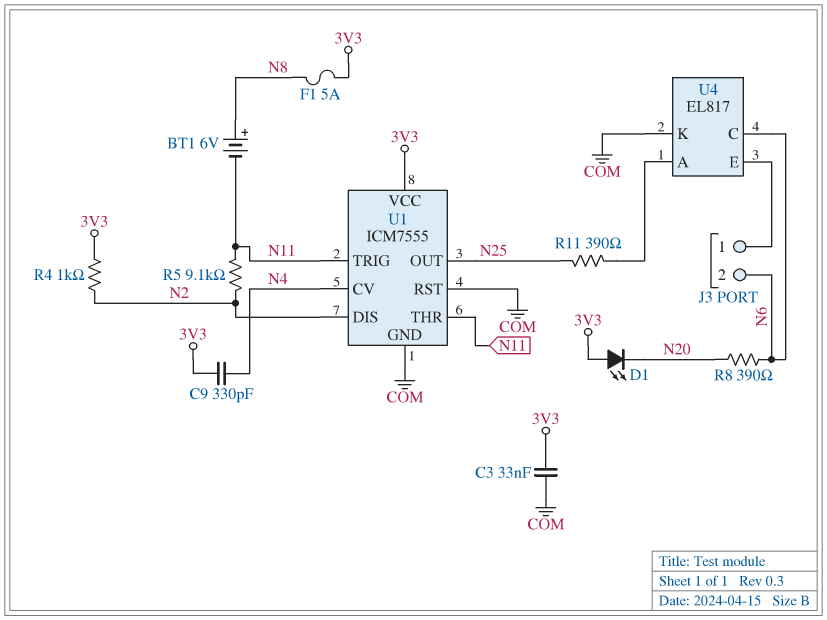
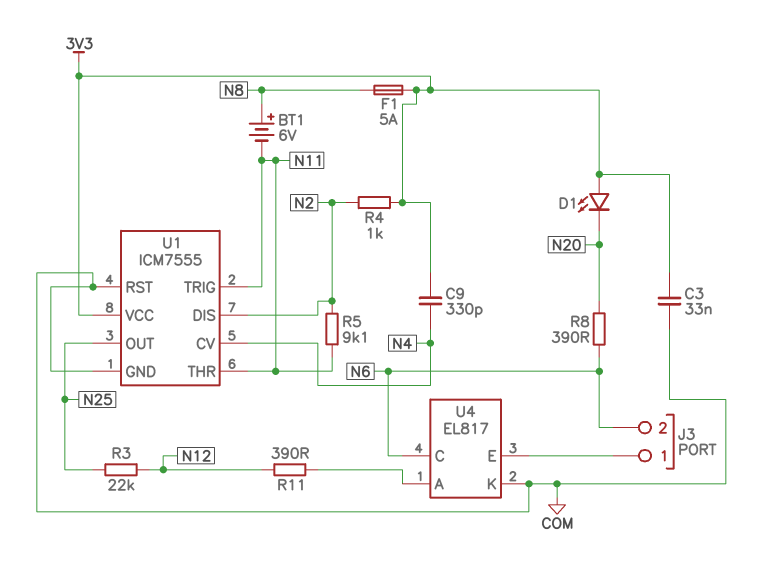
R3: none -> 22k (N12, N25)
R11: 390 (N25, U4/A) -> 390 (N12, U4/A)

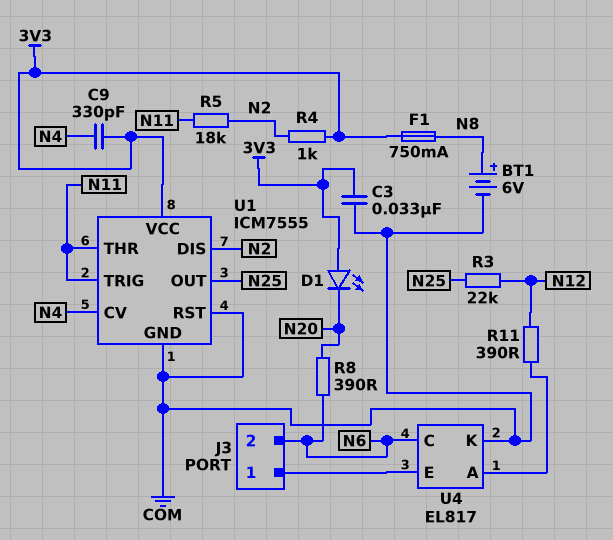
BT1: 6V (plus N8, minus N11) -> 6V (plus N8, minus COM)
F1: 5A (3V3, N8) -> 750mA (3V3, N8)
R5: 9.1k (N2, N11) -> 18k (N2, N11)

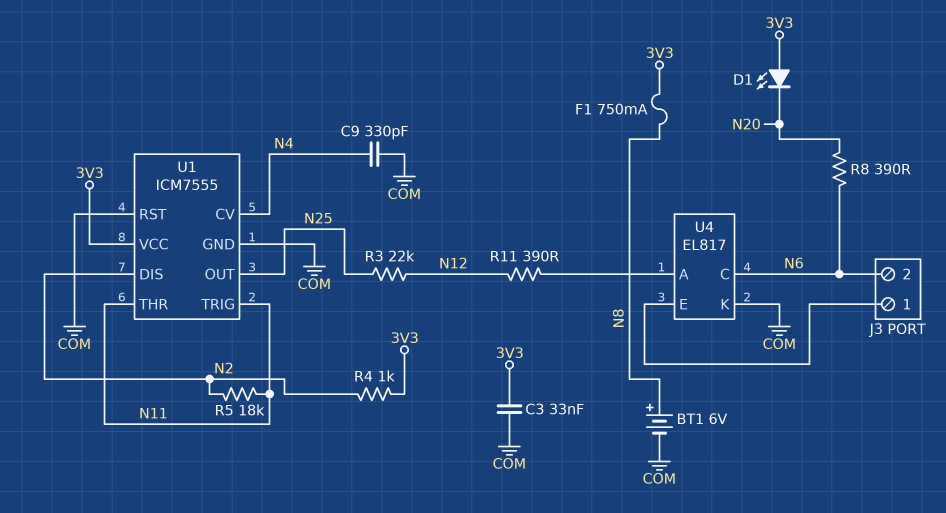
C9: 330pF (3V3, N4) -> 330pF (COM, N4)

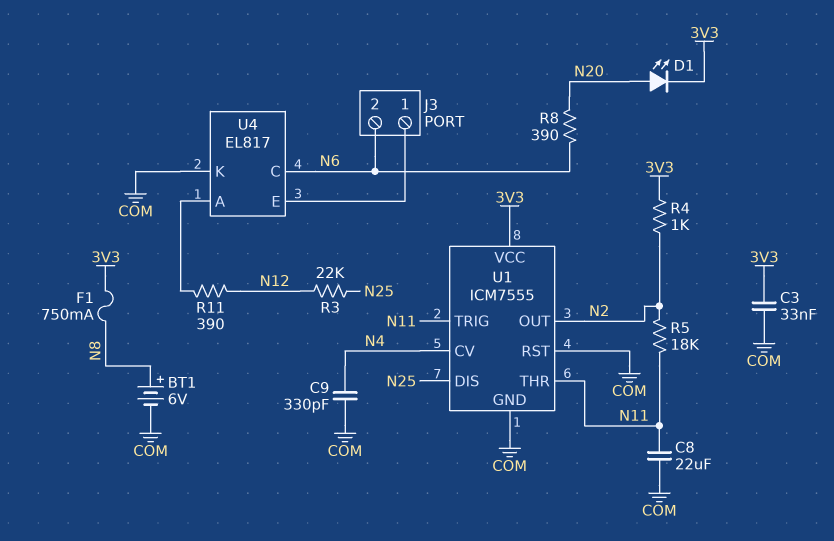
C8: none -> 22uF (COM, N11)
D1: LED (A 3V3, K N20) -> LED (A N20, K 3V3)
U1 pin DIS: N2 -> N25
U1 pin OUT: N25 -> N2

